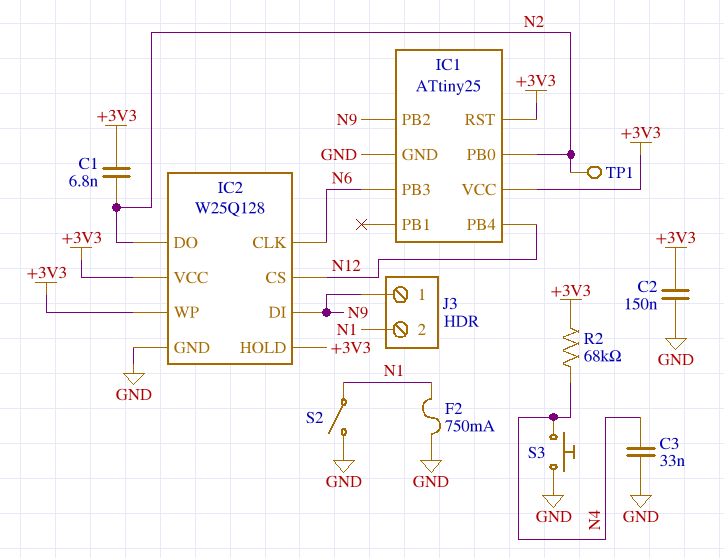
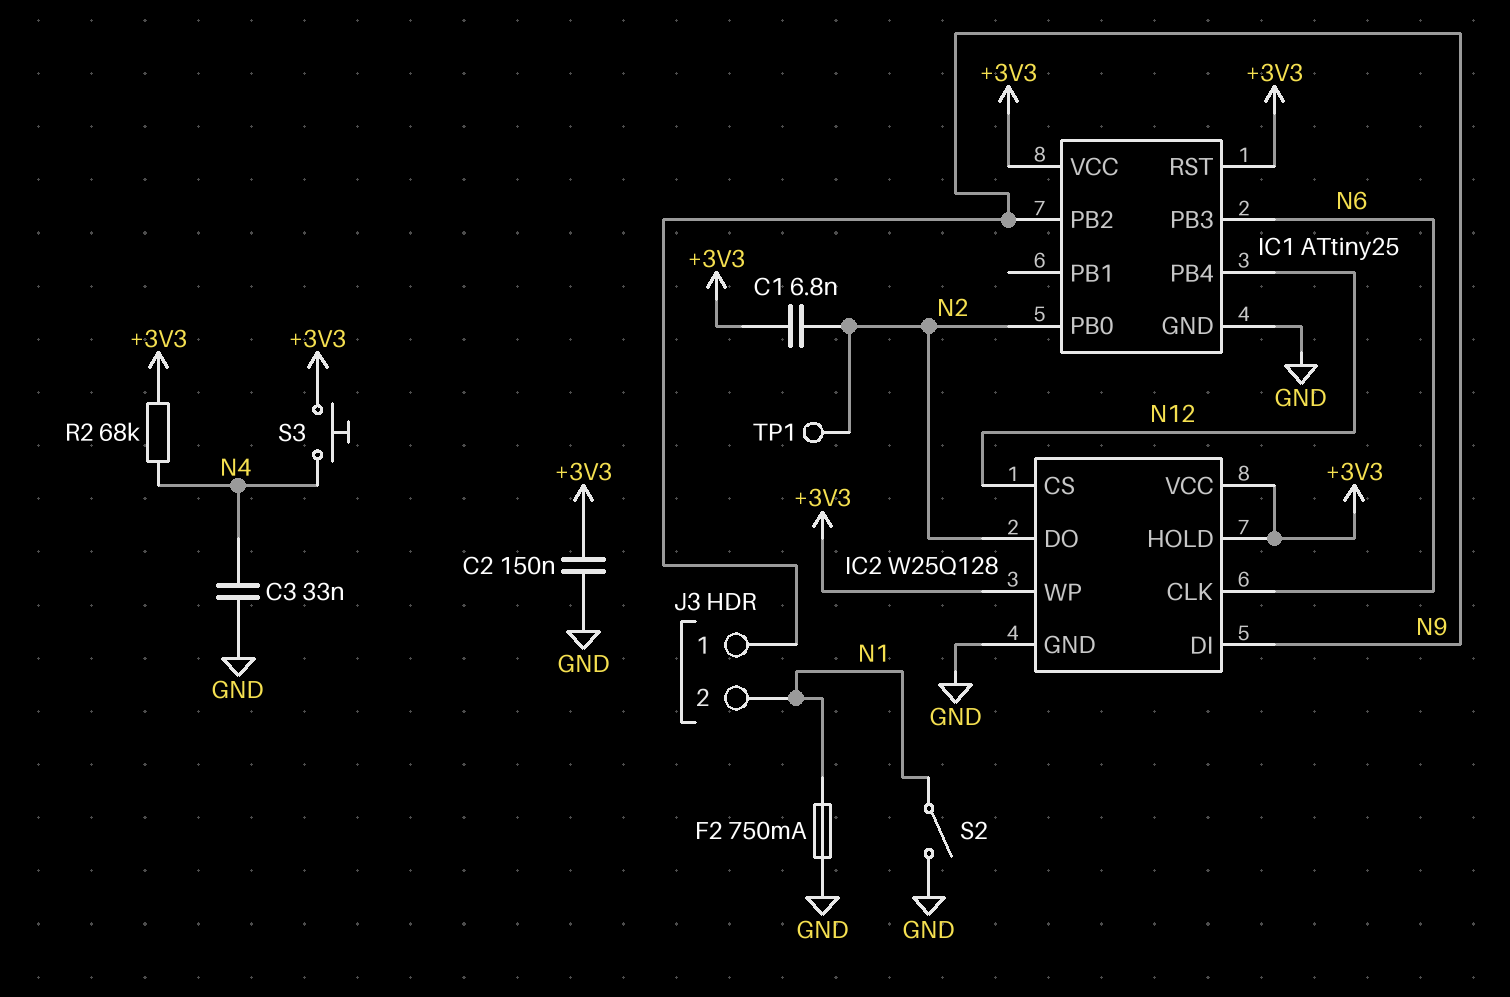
S3: button (GND, N4) -> button (+3V3, N4)

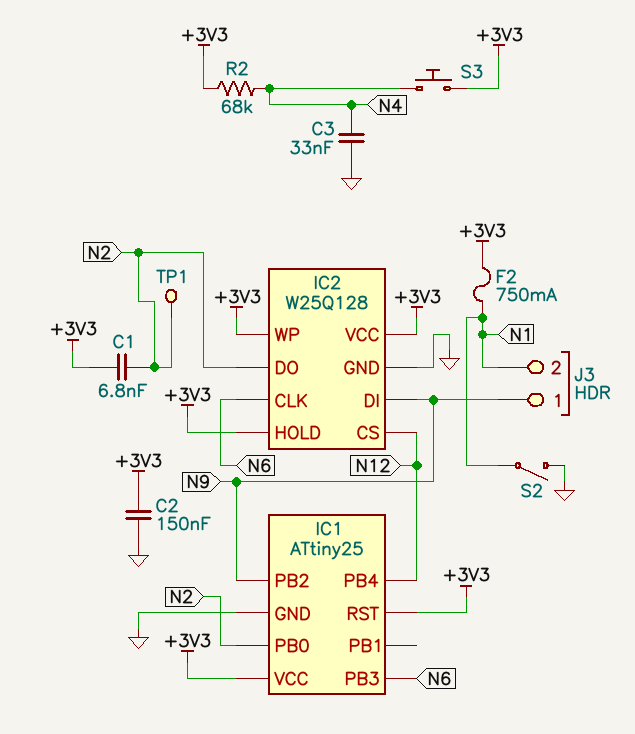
F2: 750mA (GND, N1) -> 750mA (+3V3, N1)

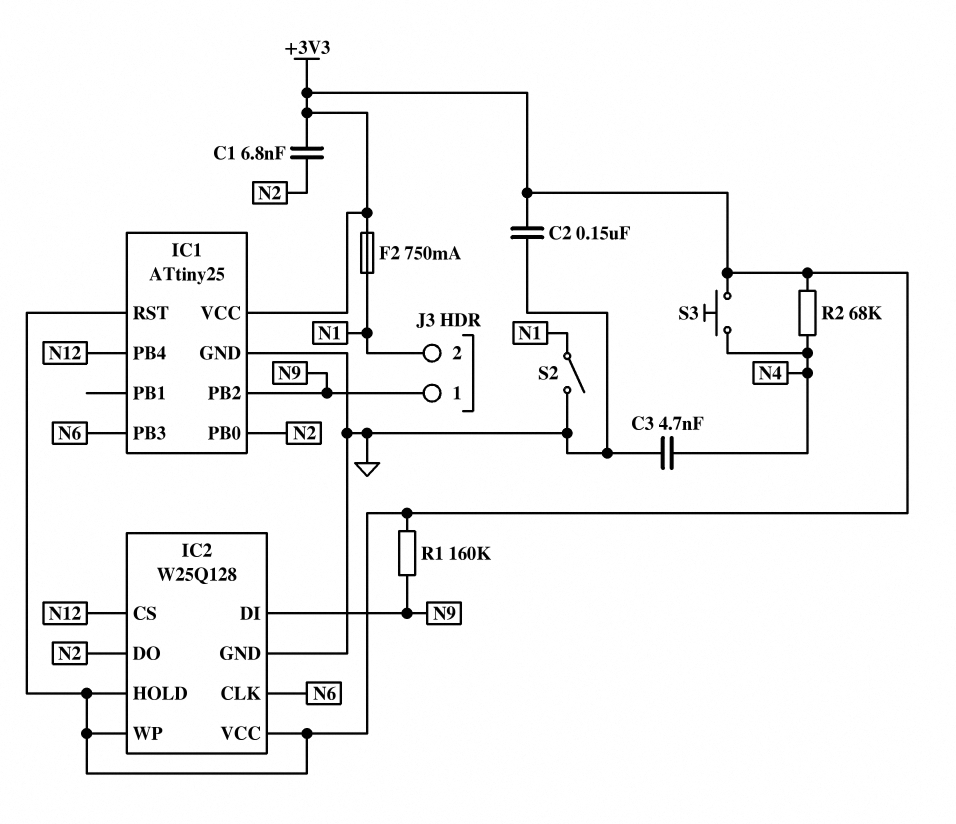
C3: 33nF (GND, N4) -> 4.7nF (GND, N4)
R1: none -> 160k (+3V3, N9)
TP1: test point (N2) -> none

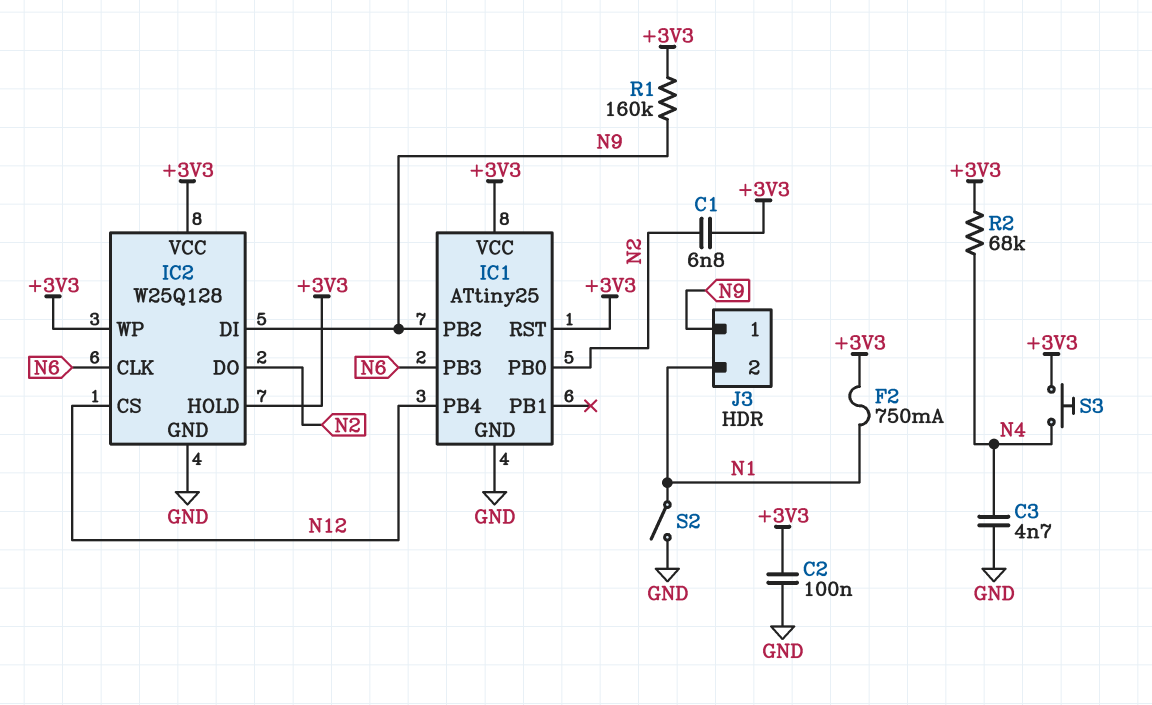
C2: 150nF (+3V3, GND) -> 100nF (+3V3, GND)

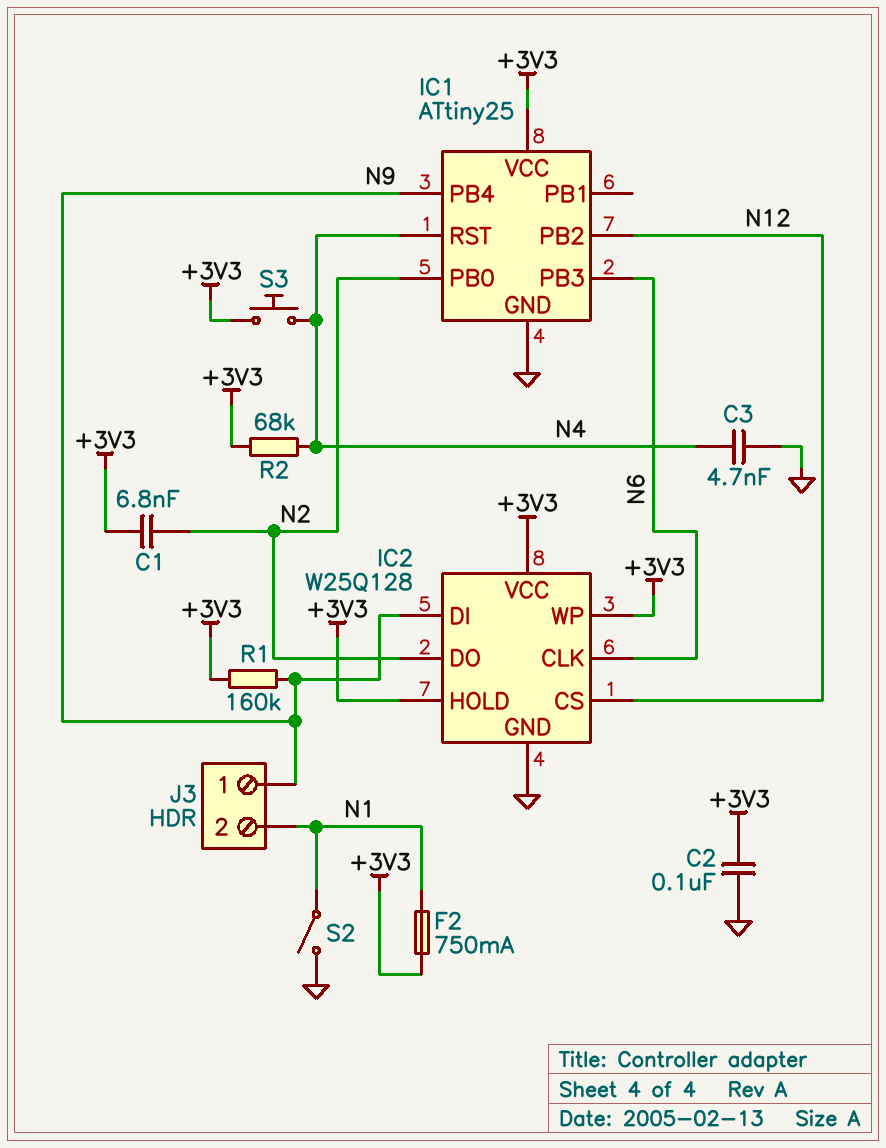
IC1 pin PB2: N9 -> N12
IC1 pin PB4: N12 -> N9
IC1 pin RST: +3V3 -> N4

